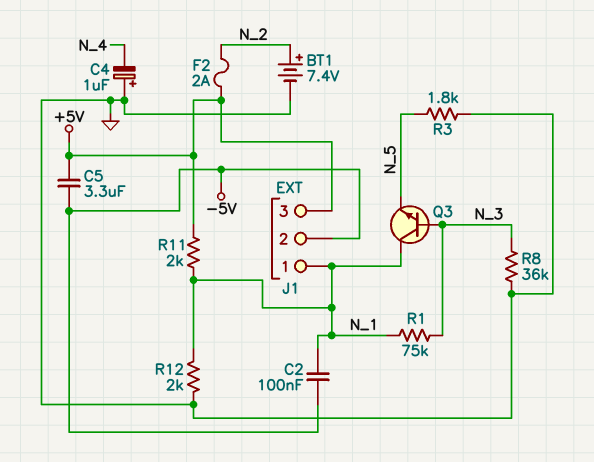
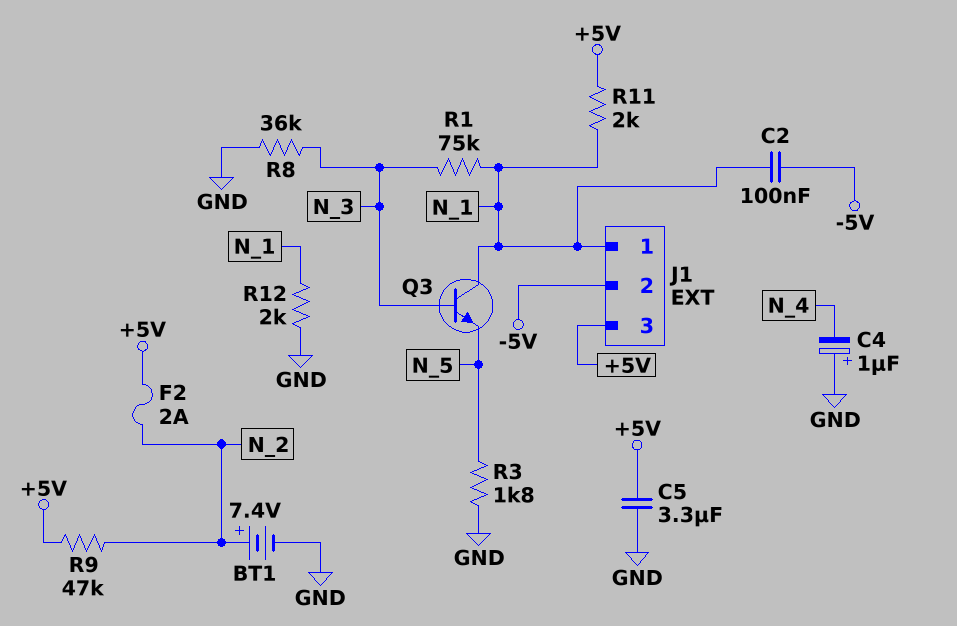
C5: 3.3uF (+5V, -5V) -> 3.3uF (+5V, GND)
R9: none -> 47k (+5V, N_2)

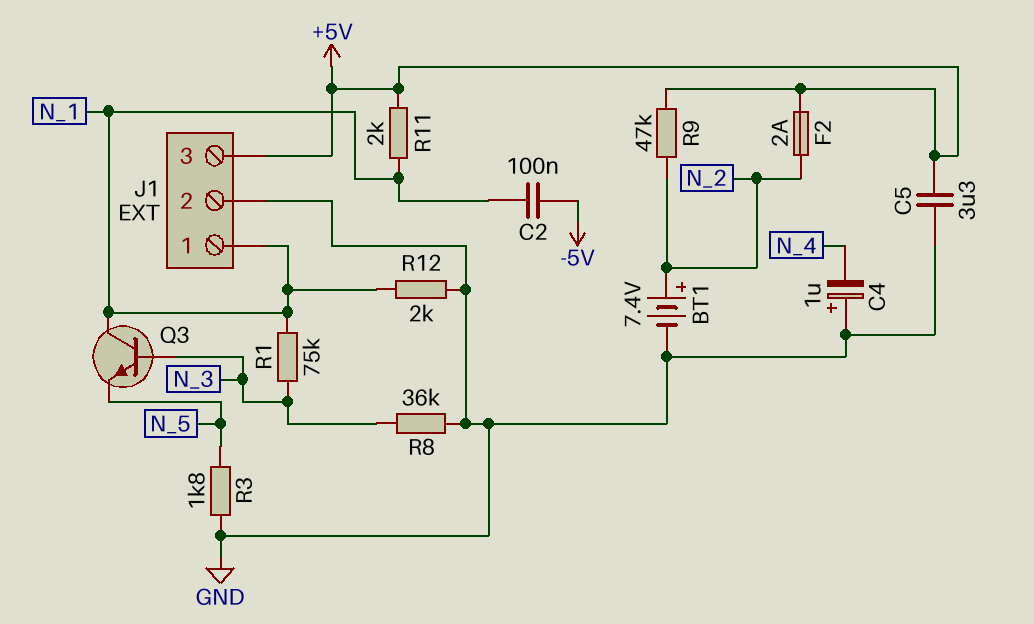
J1 pin 2: -5V -> GND

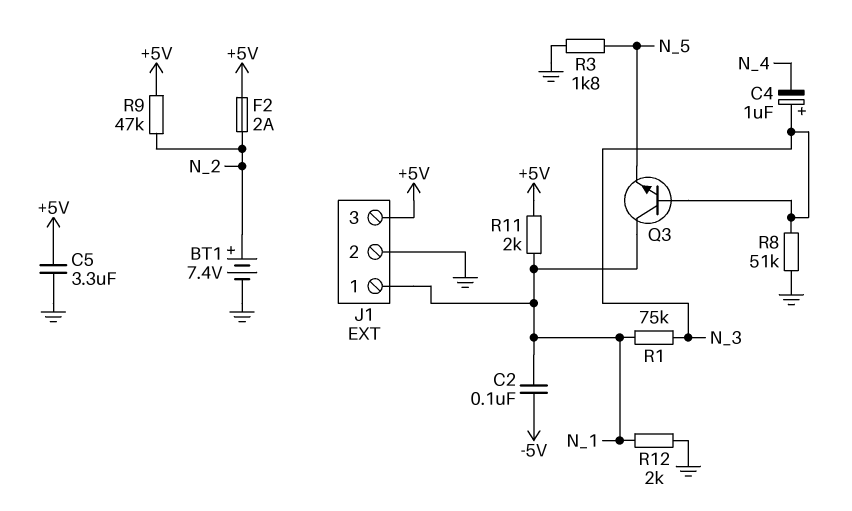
C4: 1uF (plus GND, minus N_4) -> 1uF (plus N_3, minus N_4)
R8: 36k (GND, N_3) -> 51k (GND, N_3)

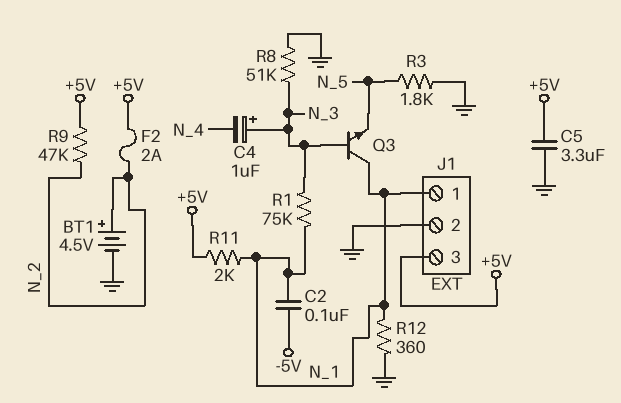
BT1: 7.4V (plus N_2, minus GND) -> 4.5V (plus N_2, minus GND)
R12: 2k (GND, N_1) -> 360 (GND, N_1)

